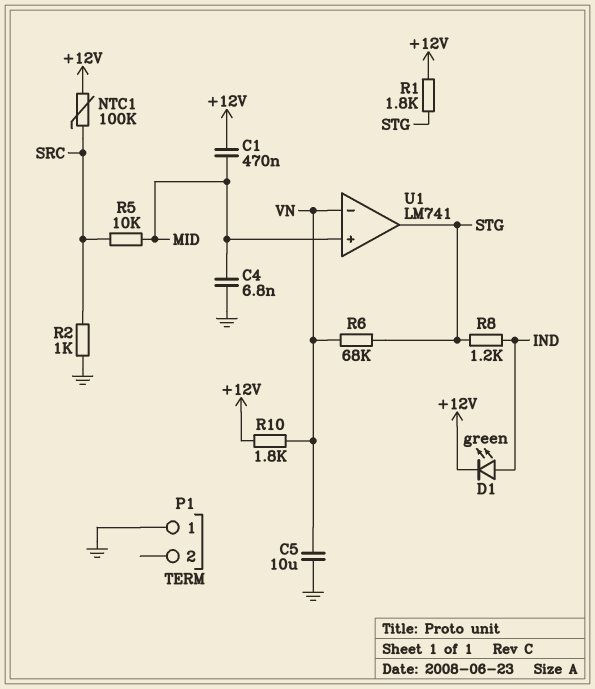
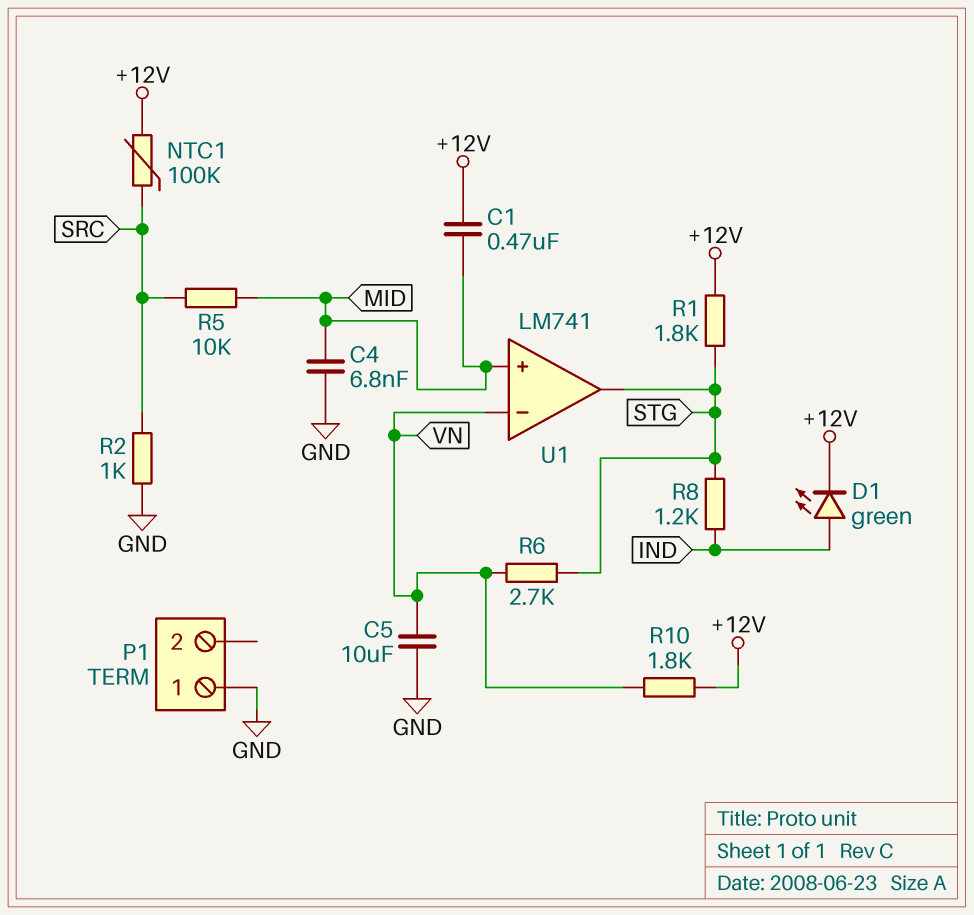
R6: 68k (STG, VN) -> 2.7k (STG, VN)

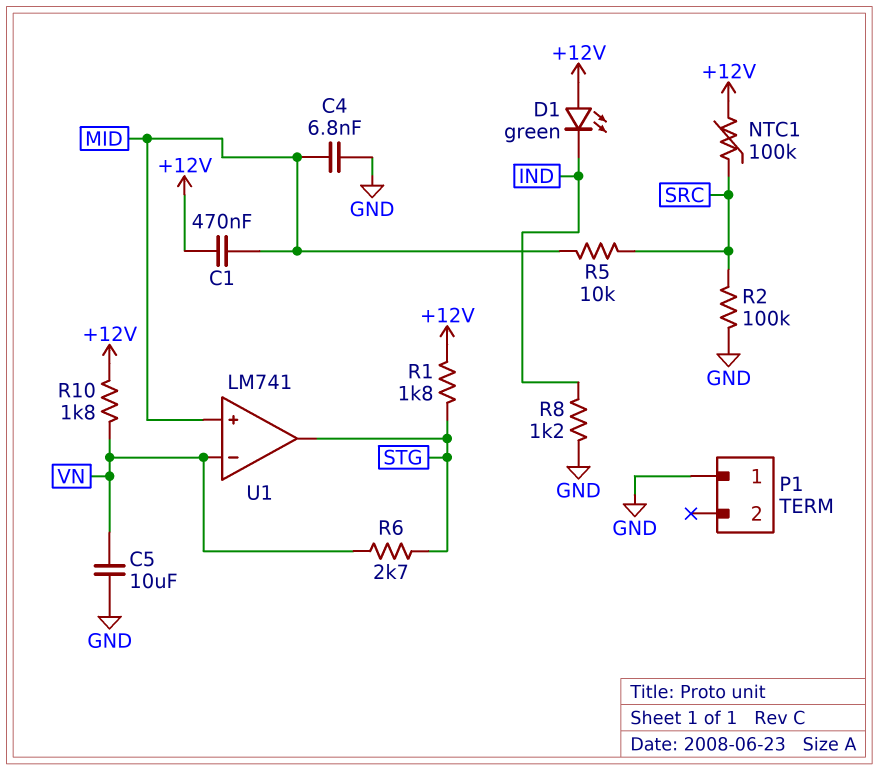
D1: LED green (A IND, K +12V) -> LED green (A +12V, K IND)
R2: 1k (GND, SRC) -> 100k (GND, SRC)
R8: 1.2k (IND, STG) -> 1.2k (GND, IND)

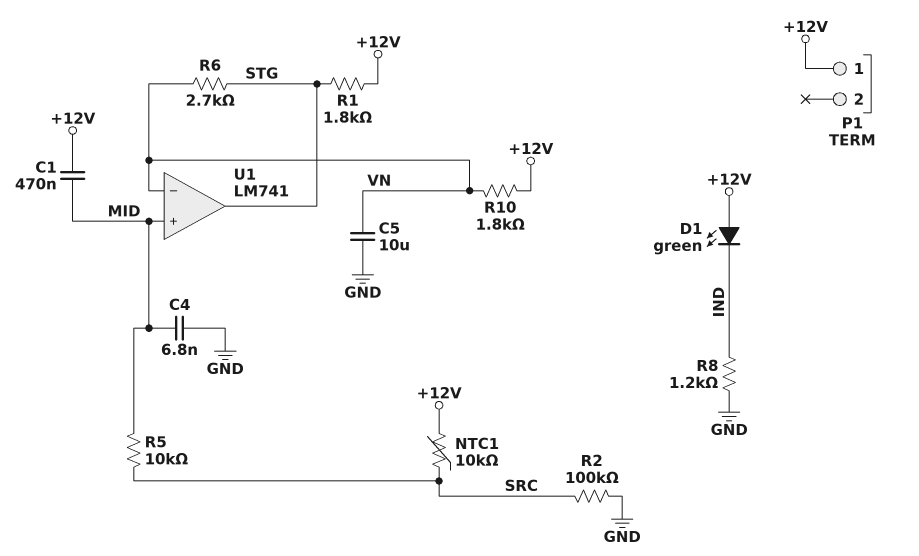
NTC1: 100k (+12V, SRC) -> 10k (+12V, SRC)
P1 pin 1: GND -> +12V

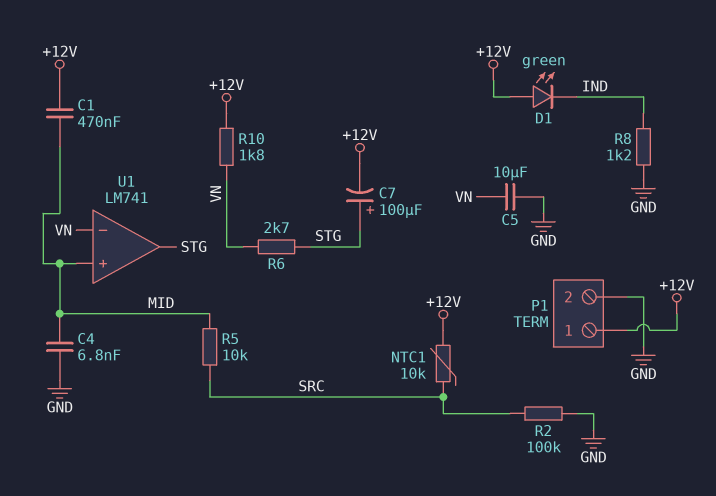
C7: none -> 100uF (plus STG, minus +12V)
P1 pin 2: none -> GND
R1: 1.8k (+12V, STG) -> none

